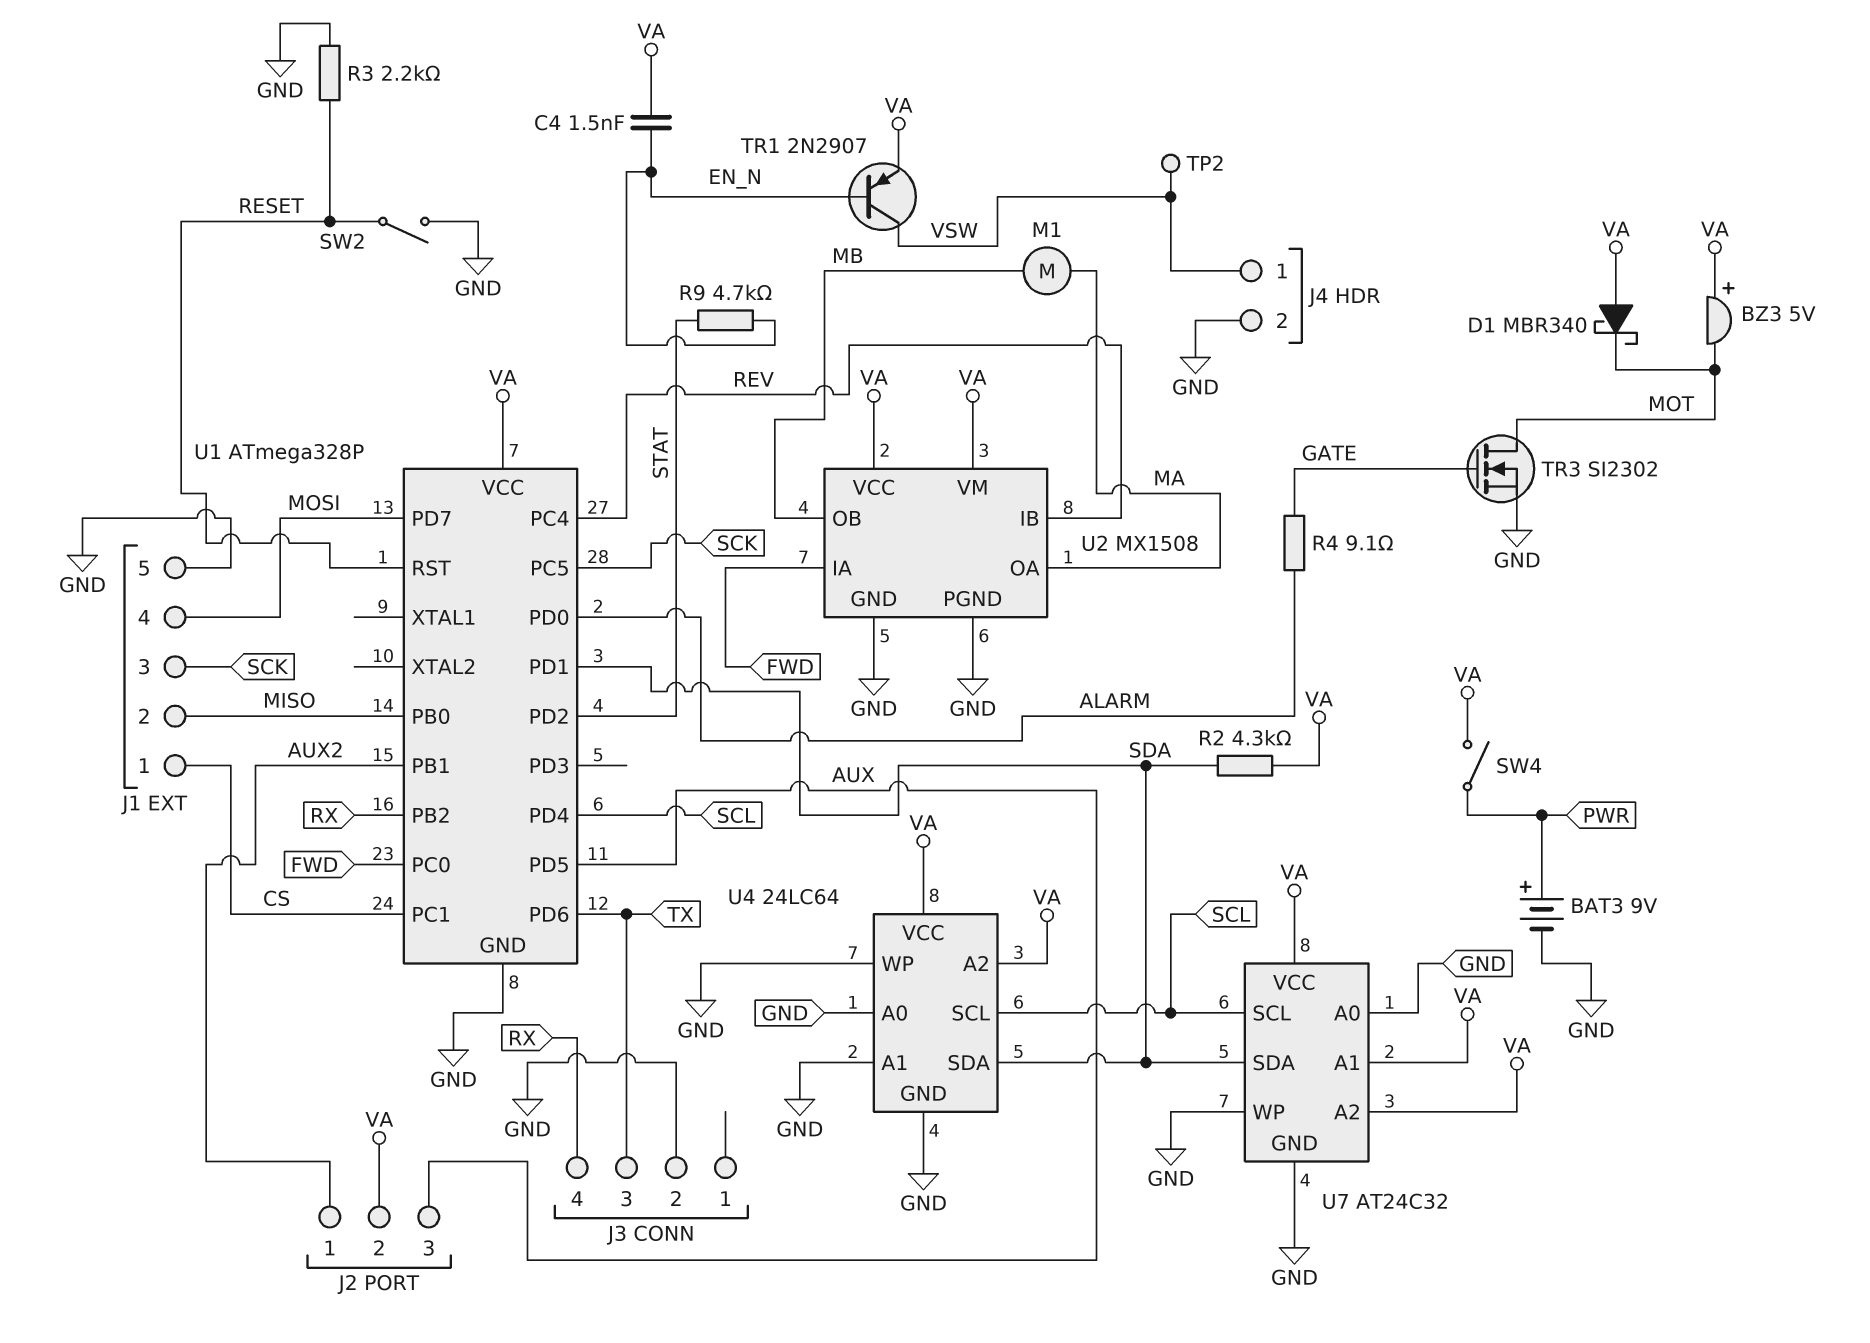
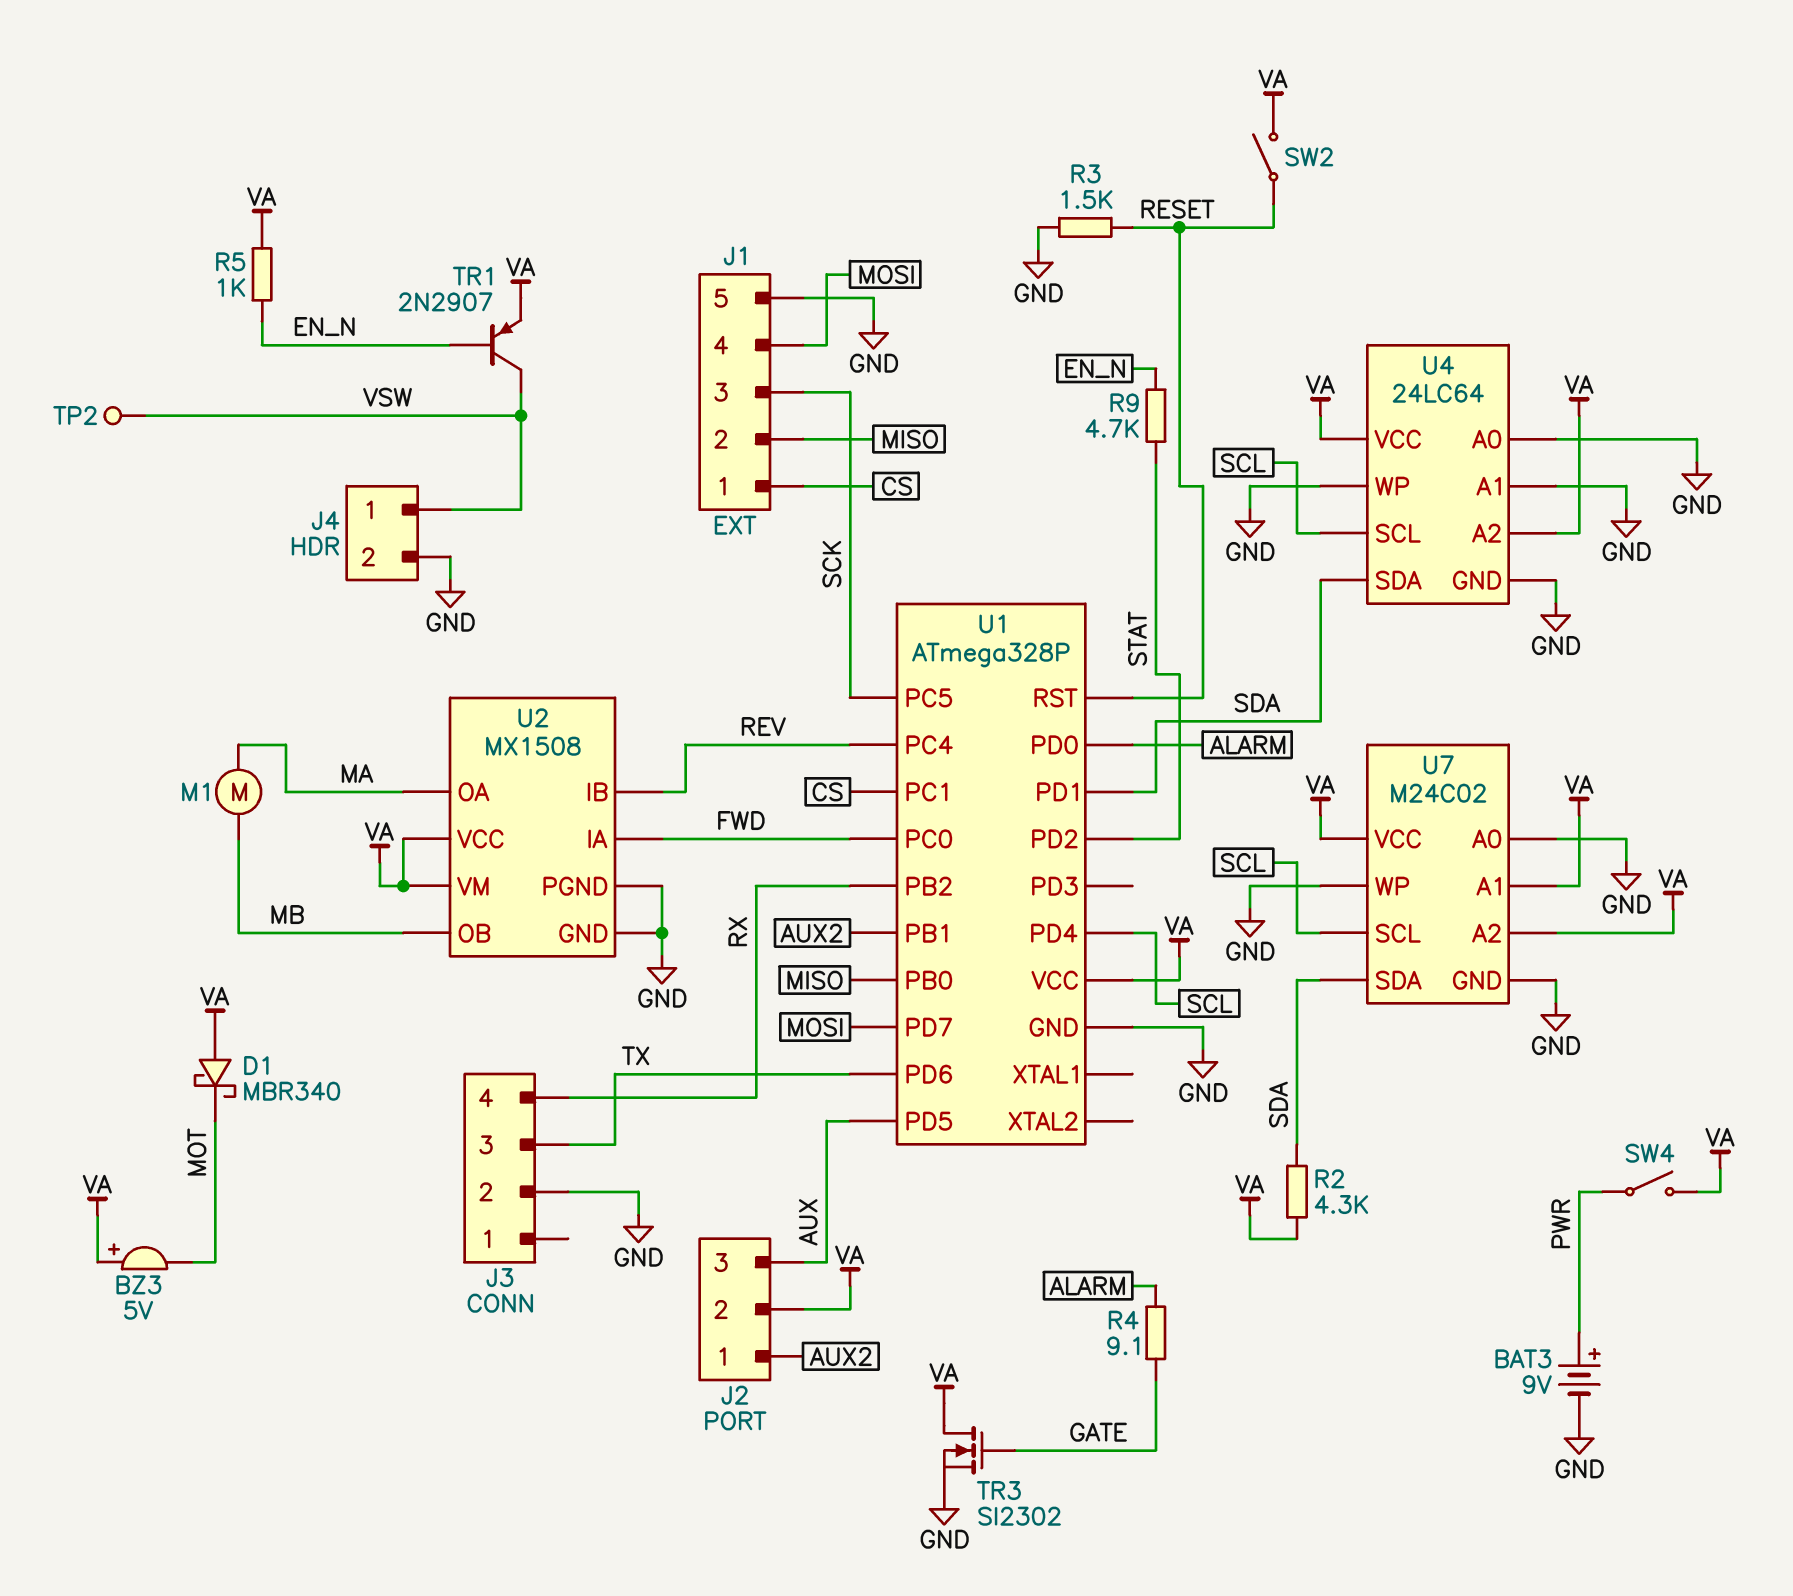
C4: 1.5nF (EN_N, VA) -> none
R3: 2.2k (GND, RESET) -> 1.5k (GND, RESET)
R5: none -> 1k (EN_N, VA)
SW2: switch (GND, RESET) -> switch (RESET, VA)
TR3: NMOS SI2302 (G GATE, D MOT, S GND) -> NMOS SI2302 (G GATE, D VA, S GND)
U7: AT24C32 -> M24C02

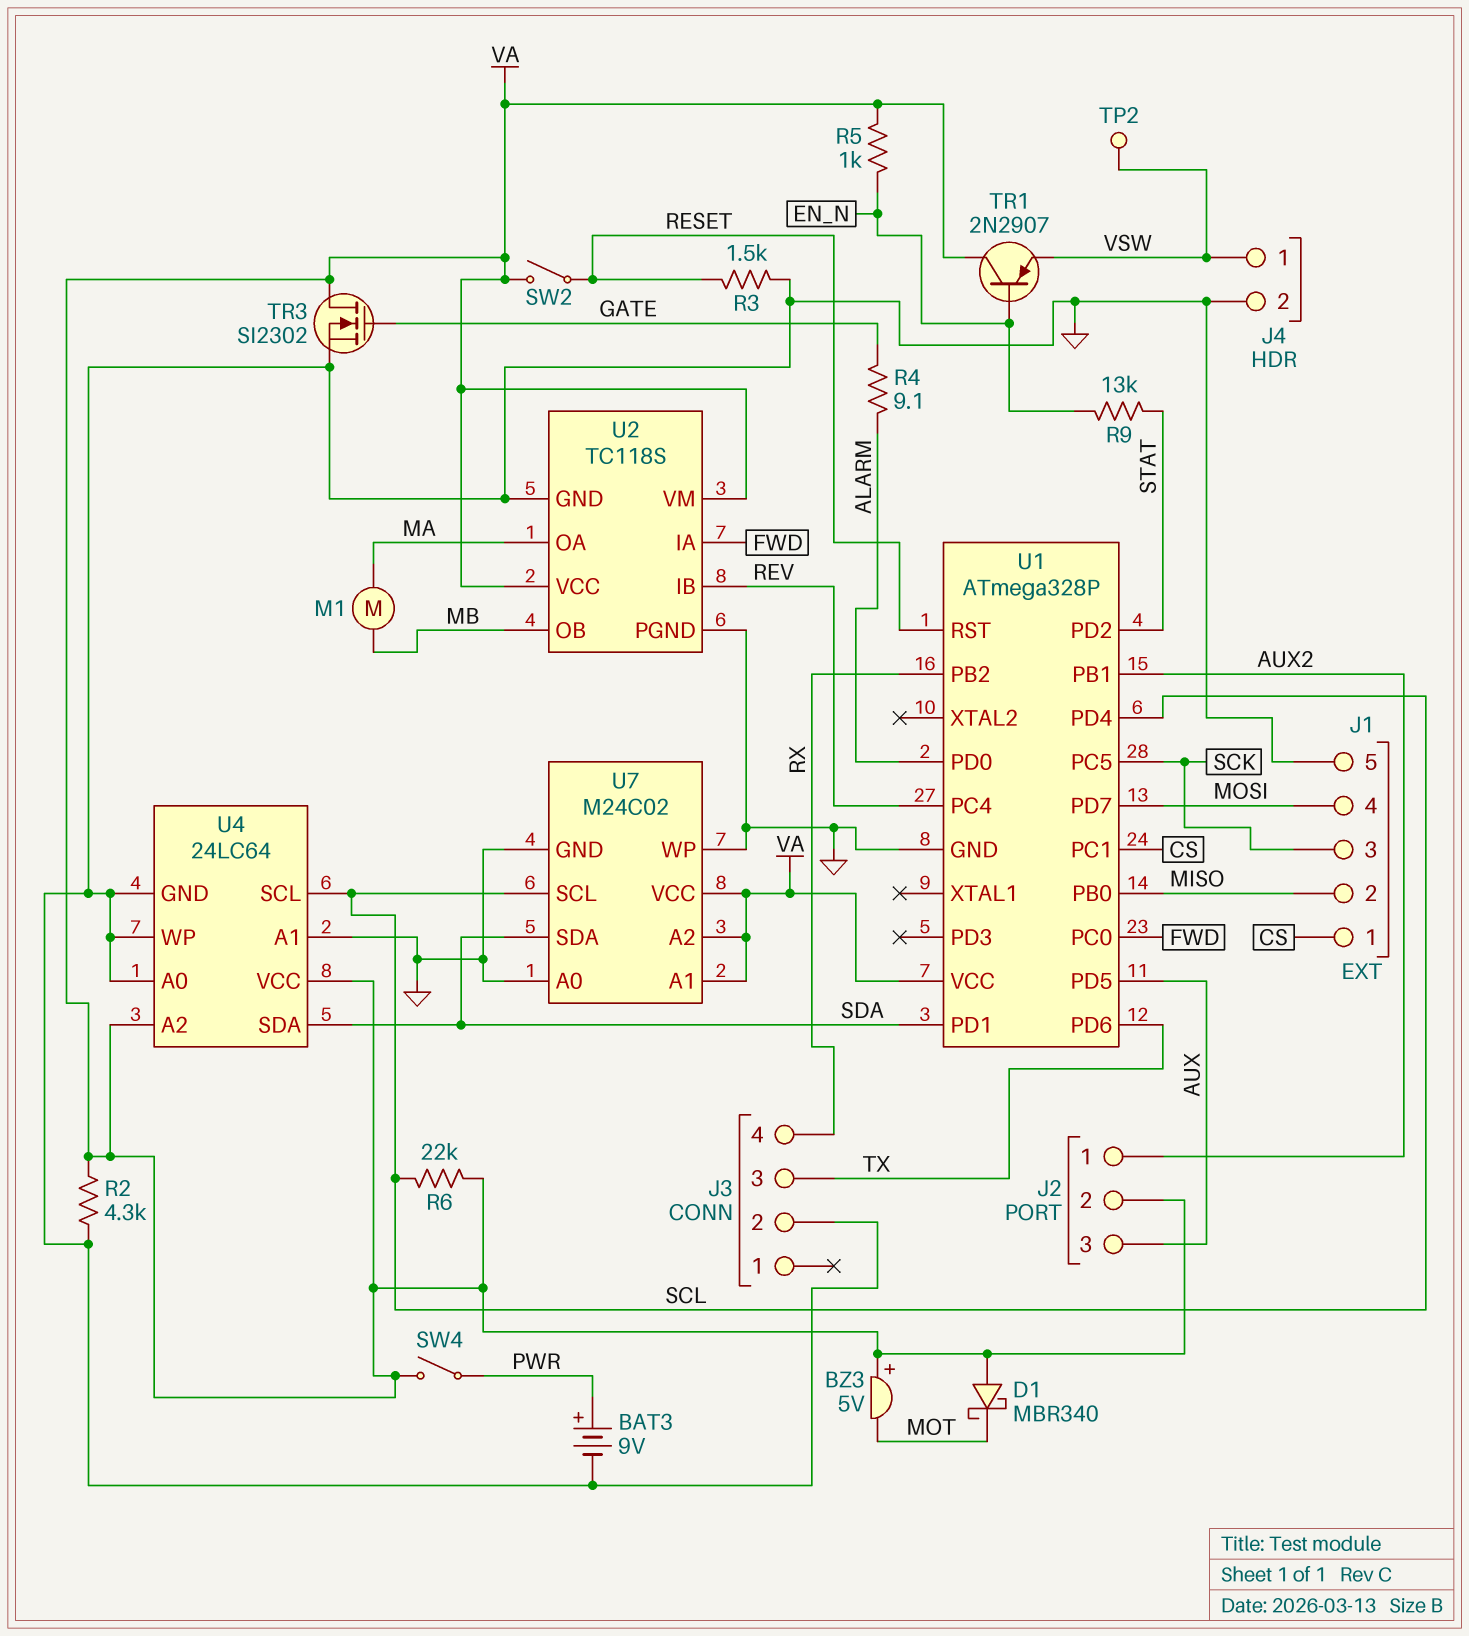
R2: 4.3k (SDA, VA) -> 4.3k (GND, VA)
R6: none -> 22k (SCL, VA)
R9: 4.7k (EN_N, STAT) -> 13k (EN_N, STAT)
TR1: PNP 2N2907 (B EN_N, C VSW, E VA) -> PNP 2N2907 (B EN_N, C VA, E VSW)
U2: MX1508 -> TC118S

